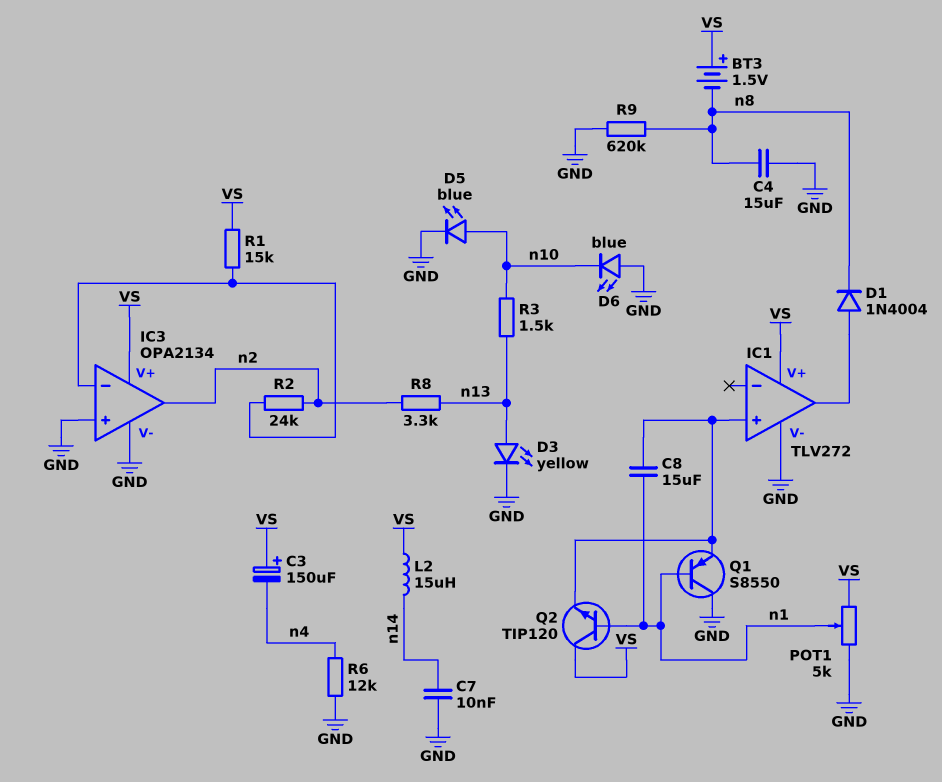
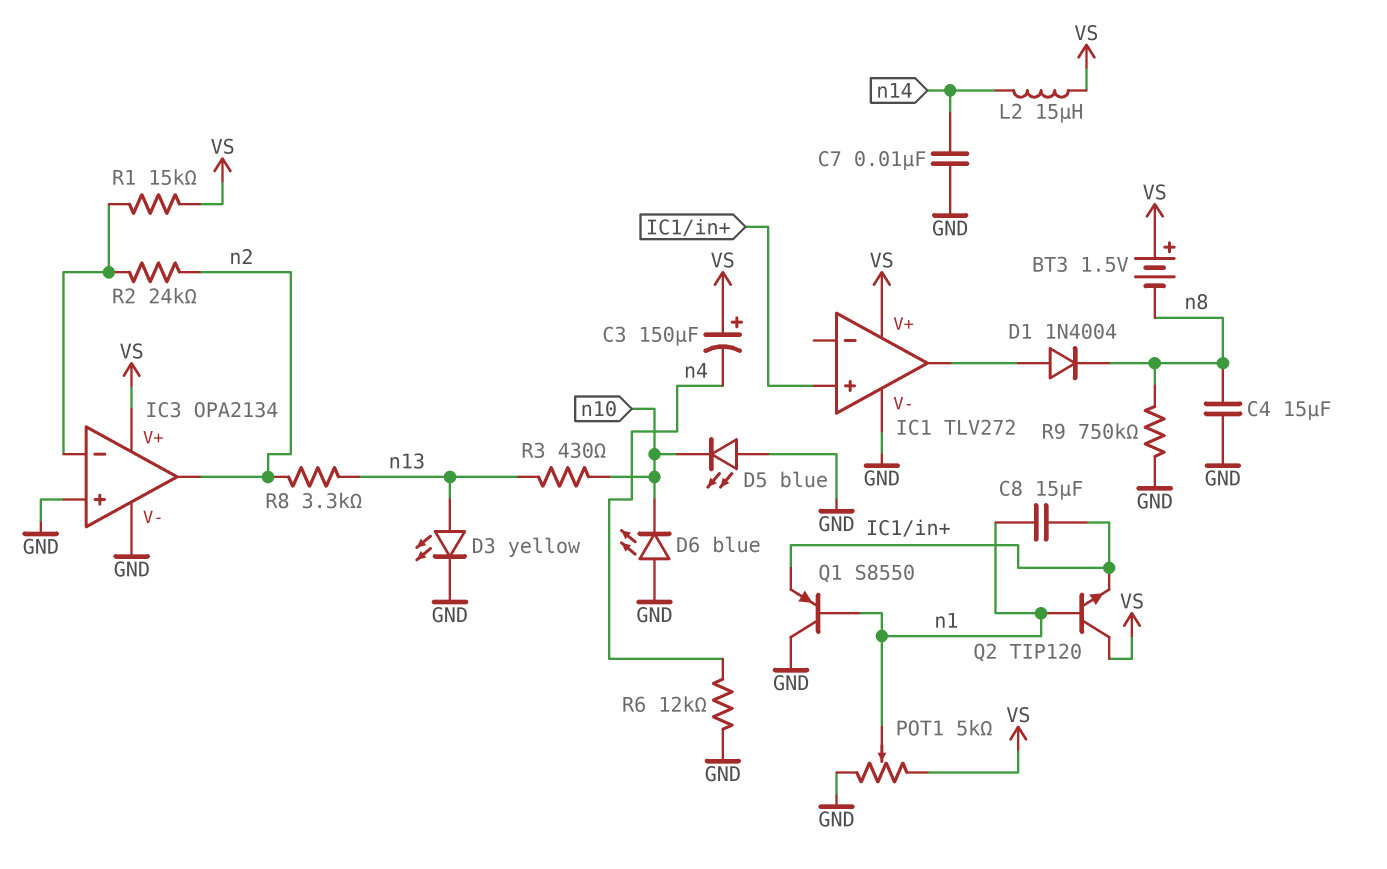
D5: LED blue (A n10, K GND) -> LED blue (A GND, K n10)
R3: 1.5k (n10, n13) -> 430 (n10, n13)
R9: 620k (GND, n8) -> 750k (GND, n8)

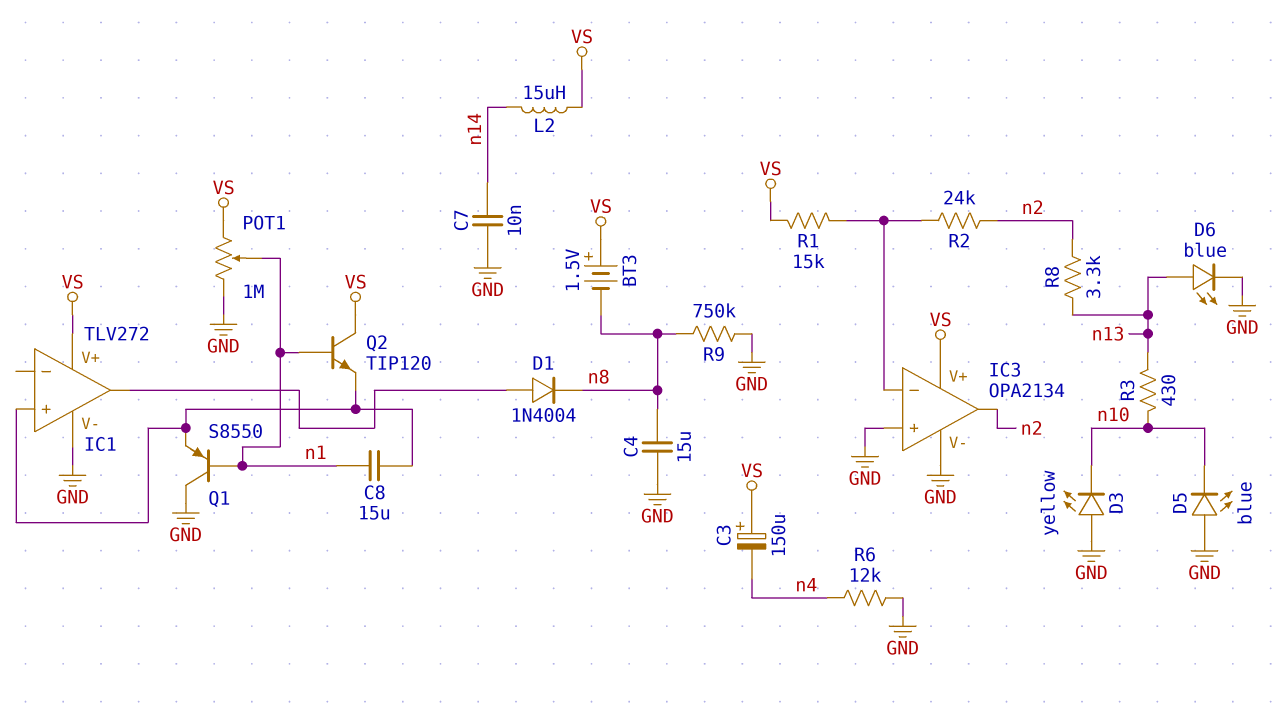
D3: LED yellow (A n13, K GND) -> LED yellow (A GND, K n10)
D6: LED blue (A GND, K n10) -> LED blue (A n13, K GND)
POT1: 5k (GND, VS, wiper n1) -> 1M (GND, VS, wiper n1)

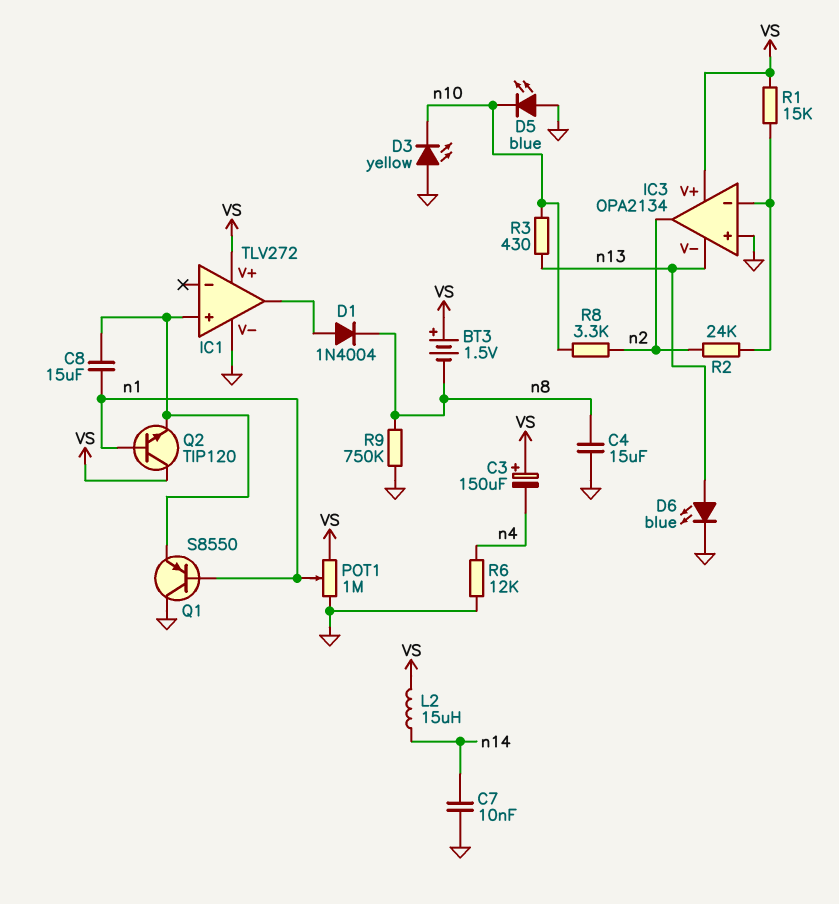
IC3 pin V-: GND -> n13
R8: 3.3k (n2, n13) -> 3.3k (n2, n10)

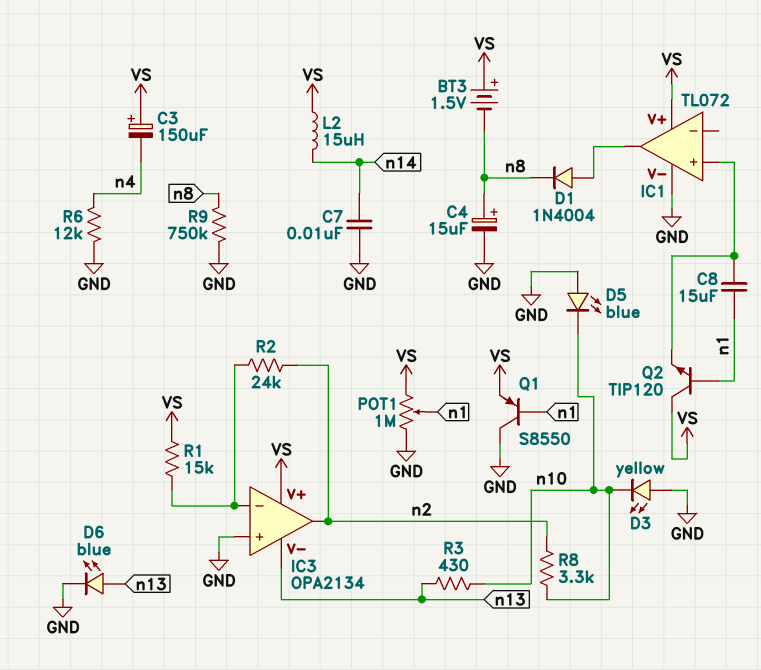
C4: 15uF (GND, n8) -> 15uF (plus n8, minus GND)
IC1: TLV272 -> TL072
Q1: PNP S8550 (B n1, C GND, E IC1/in+) -> PNP S8550 (B n1, C GND, E VS)

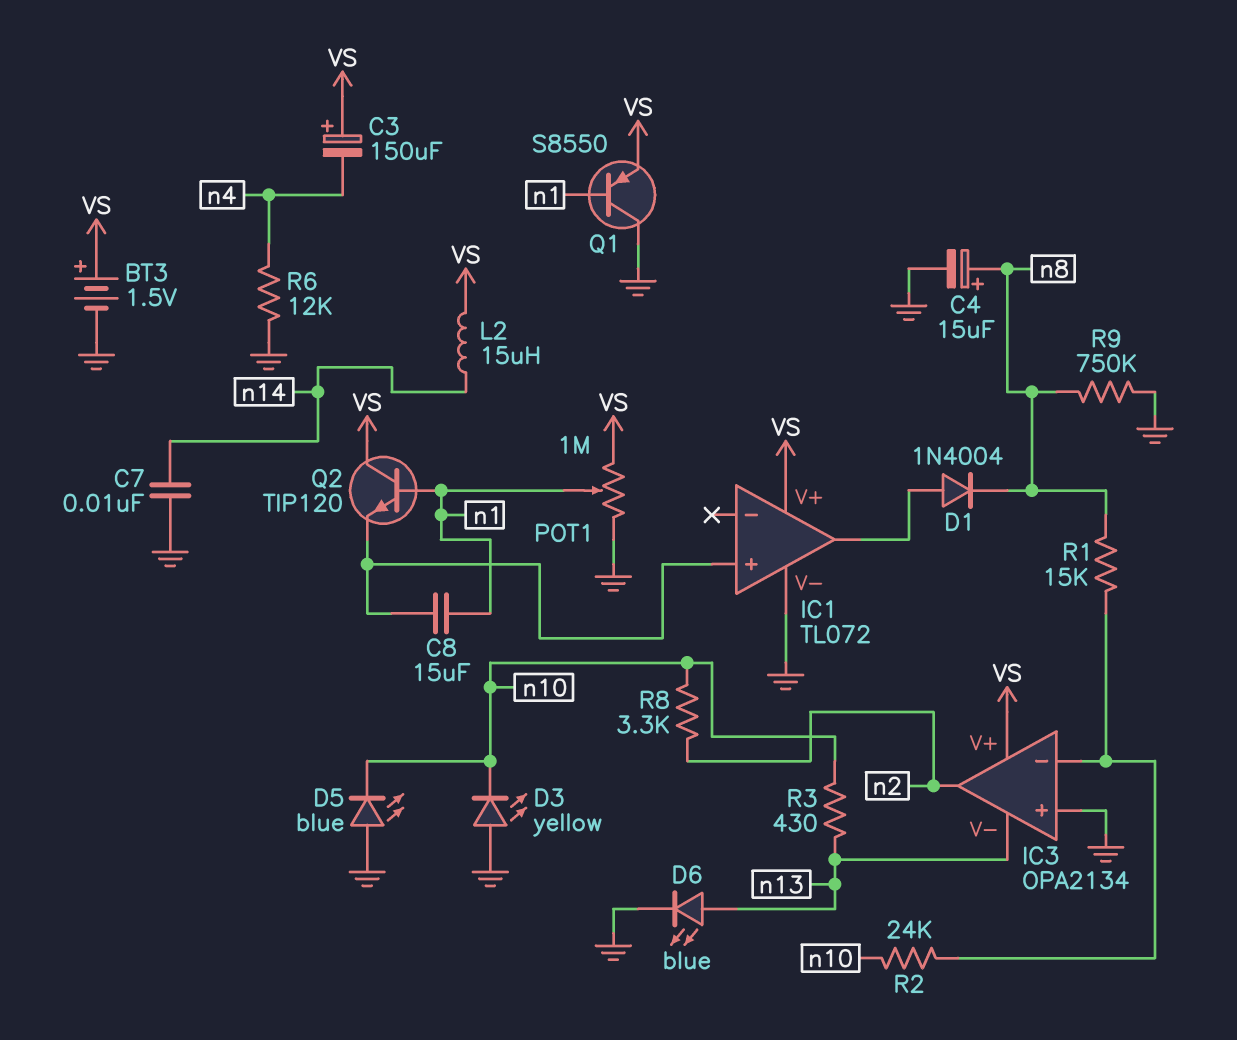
BT3: 1.5V (plus VS, minus n8) -> 1.5V (plus VS, minus GND)
R1: 15k (IC3/in-, VS) -> 15k (IC3/in-, n8)
R2: 24k (IC3/in-, n2) -> 24k (IC3/in-, n10)

